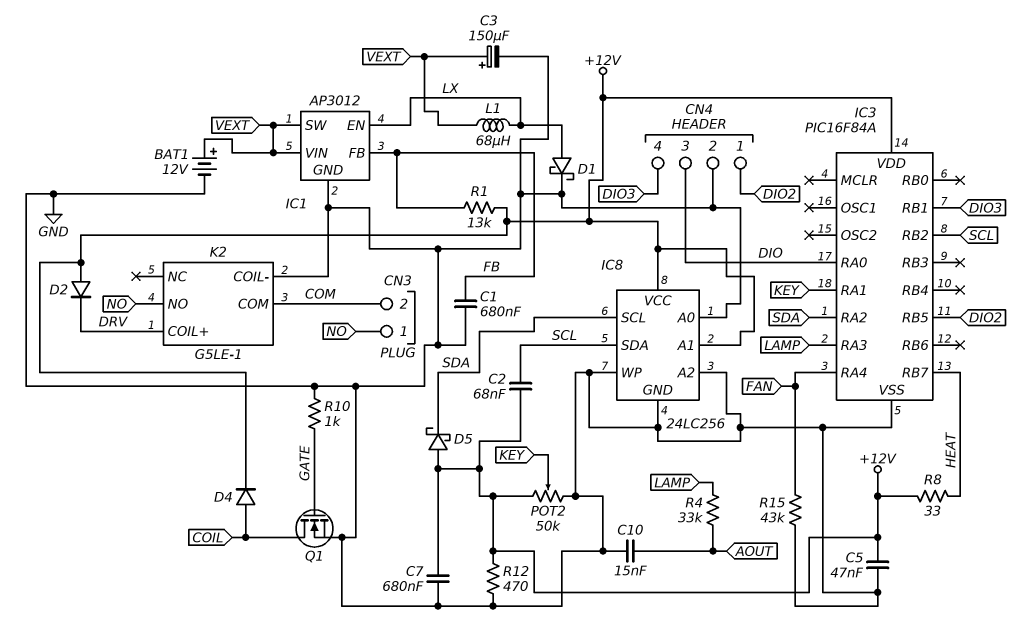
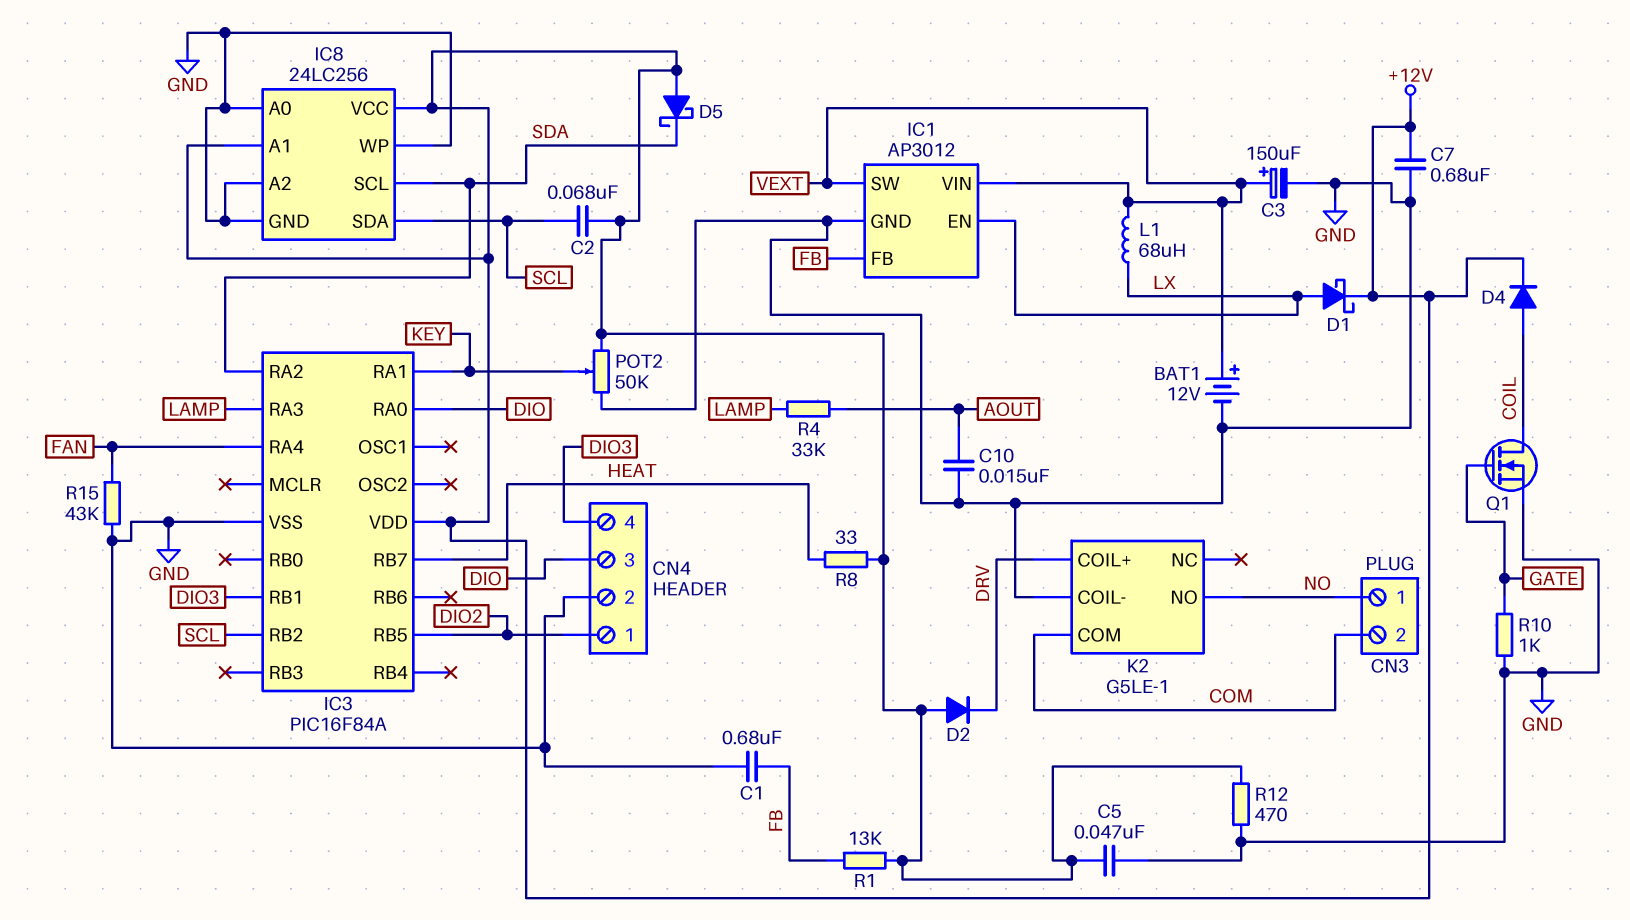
D1: schottky (A LX, K GND) -> schottky (A LX, K +12V)

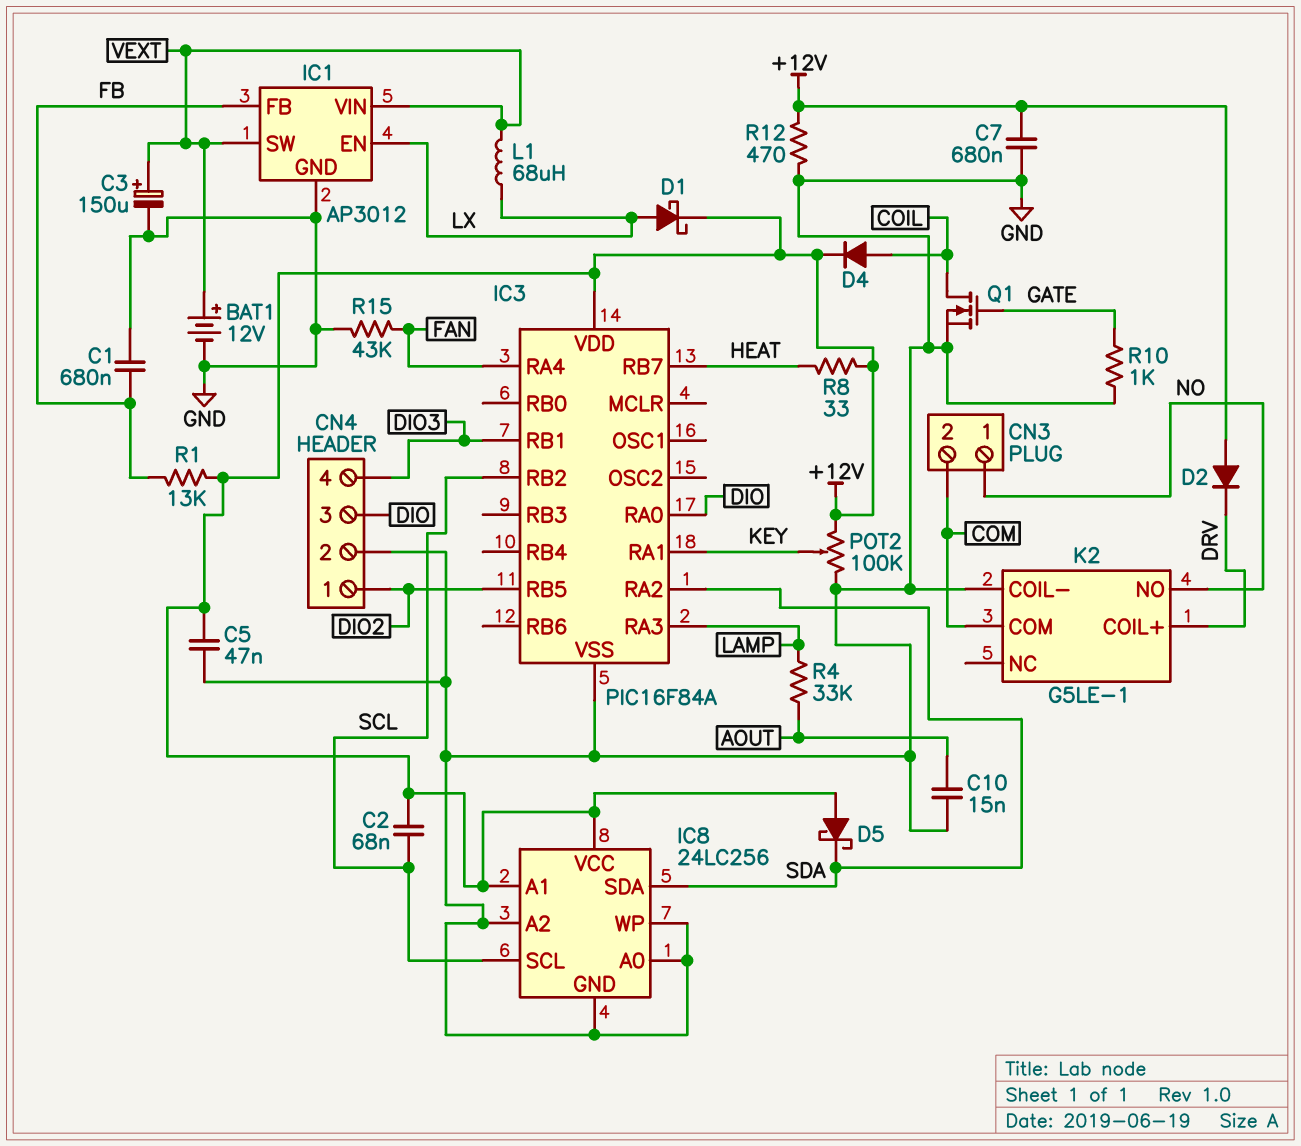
IC8 pin SCL: SDA -> SCL
IC8 pin SDA: SCL -> SDA
POT2: 50k (+12V, GND, wiper KEY) -> 100k (+12V, GND, wiper KEY)

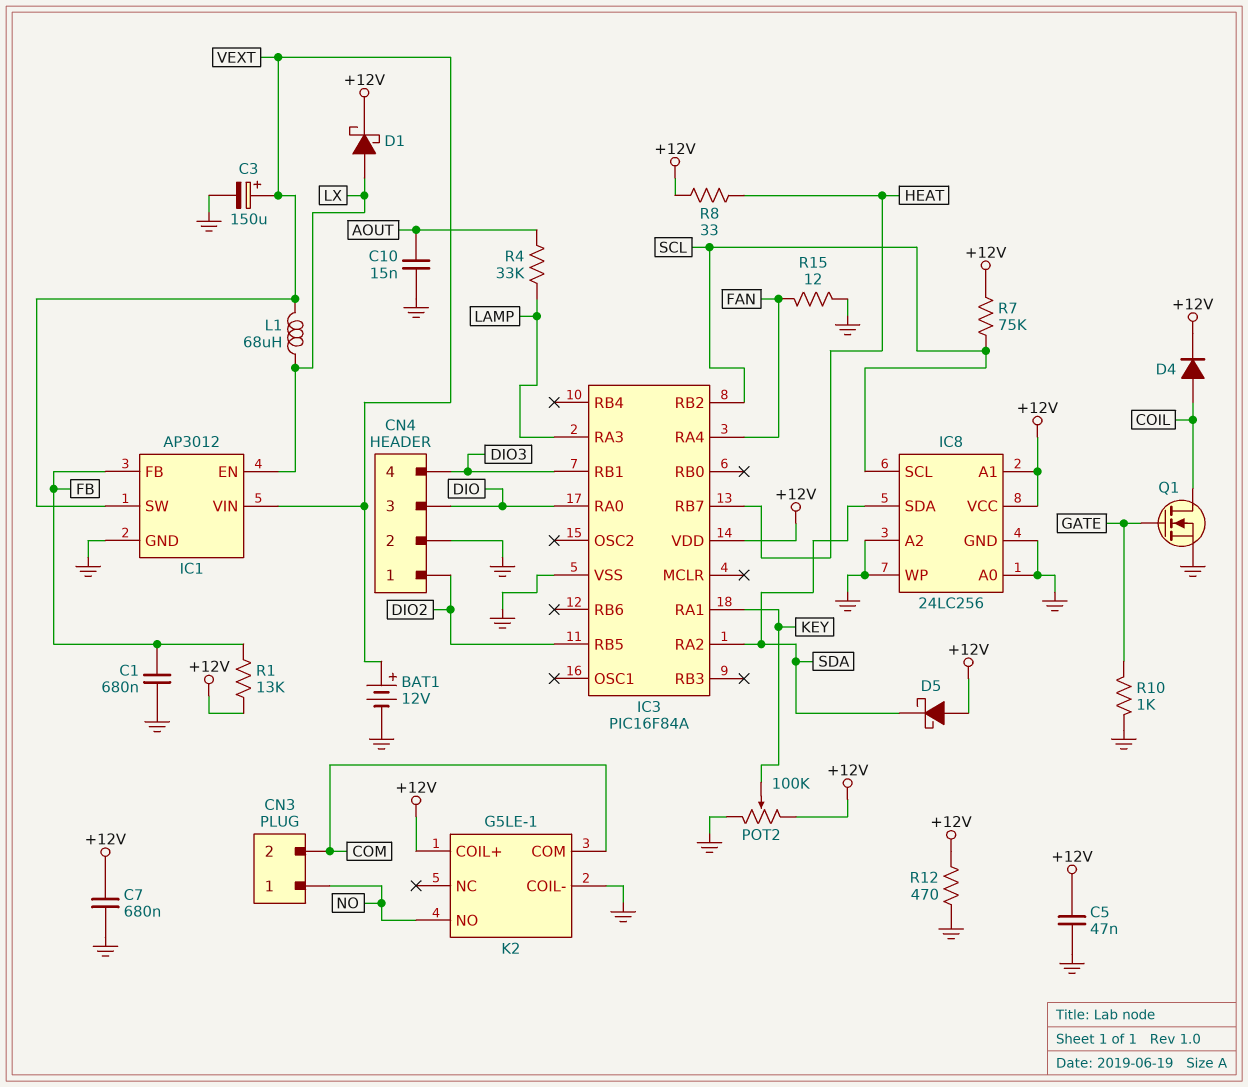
C2: 68nF (+12V, SCL) -> none
D2: diode (A +12V, K DRV) -> none
K2 pin COIL+: DRV -> +12V
R7: none -> 75k (+12V, SCL)
R15: 43k (FAN, GND) -> 12 (FAN, GND)

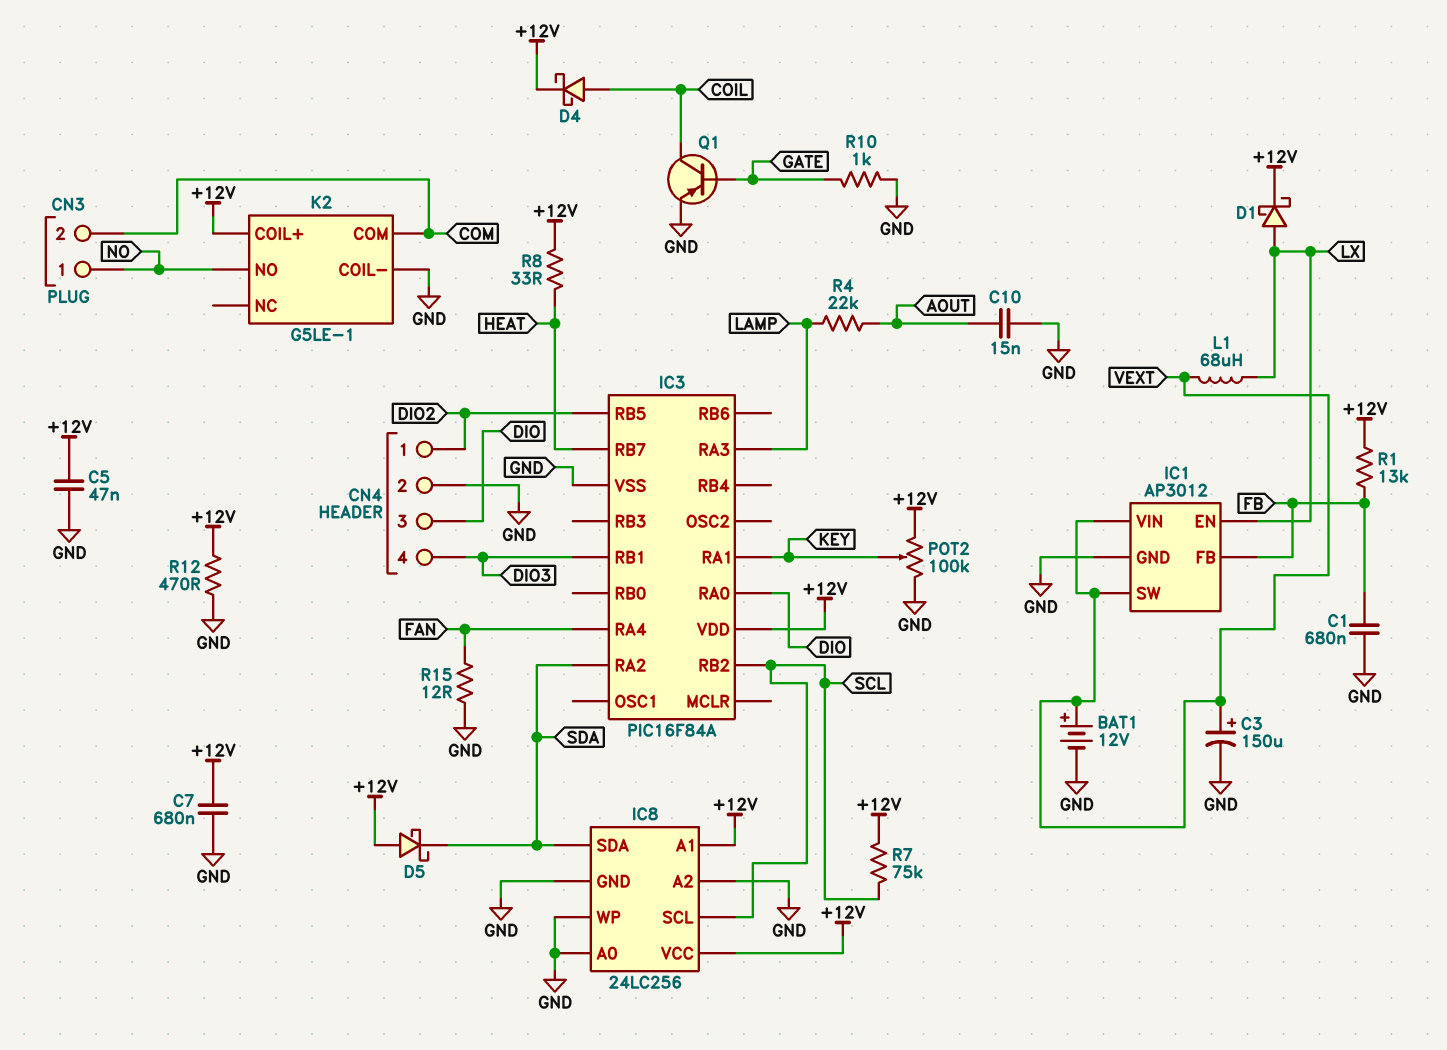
D4: diode (A COIL, K +12V) -> schottky (A COIL, K +12V)
Q1: NMOS (G GATE, D COIL, S GND) -> PNP (B GATE, C COIL, E GND)
R4: 33k (AOUT, LAMP) -> 22k (AOUT, LAMP)

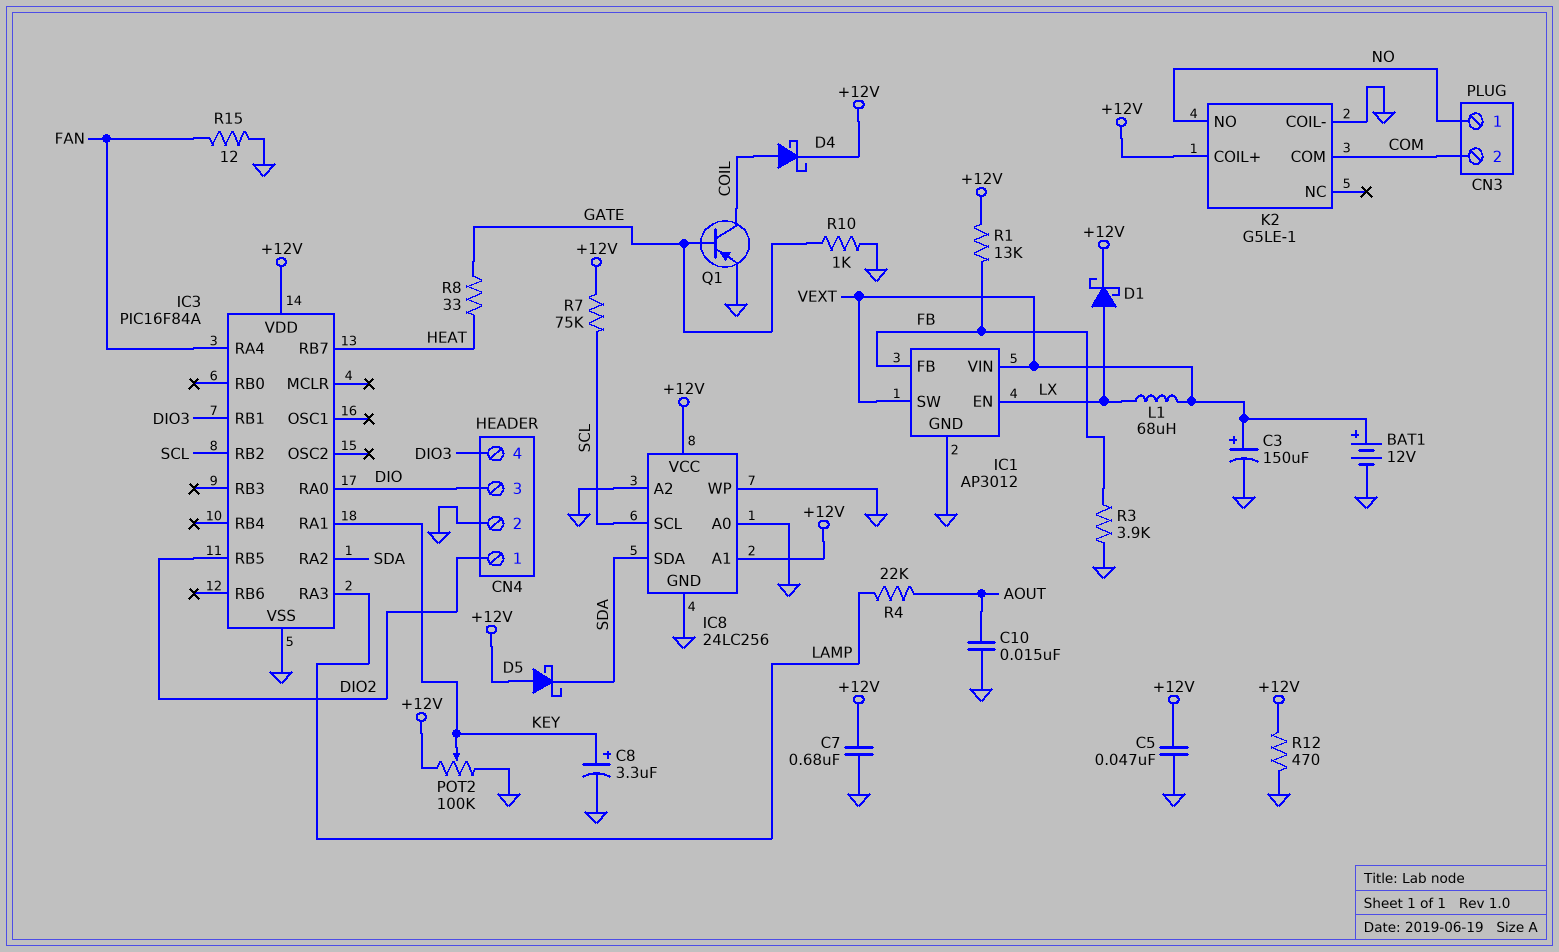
C1: 680nF (FB, GND) -> none
C8: none -> 3.3uF (plus KEY, minus GND)
R3: none -> 3.9k (FB, GND)
R8: 33 (+12V, HEAT) -> 33 (GATE, HEAT)

